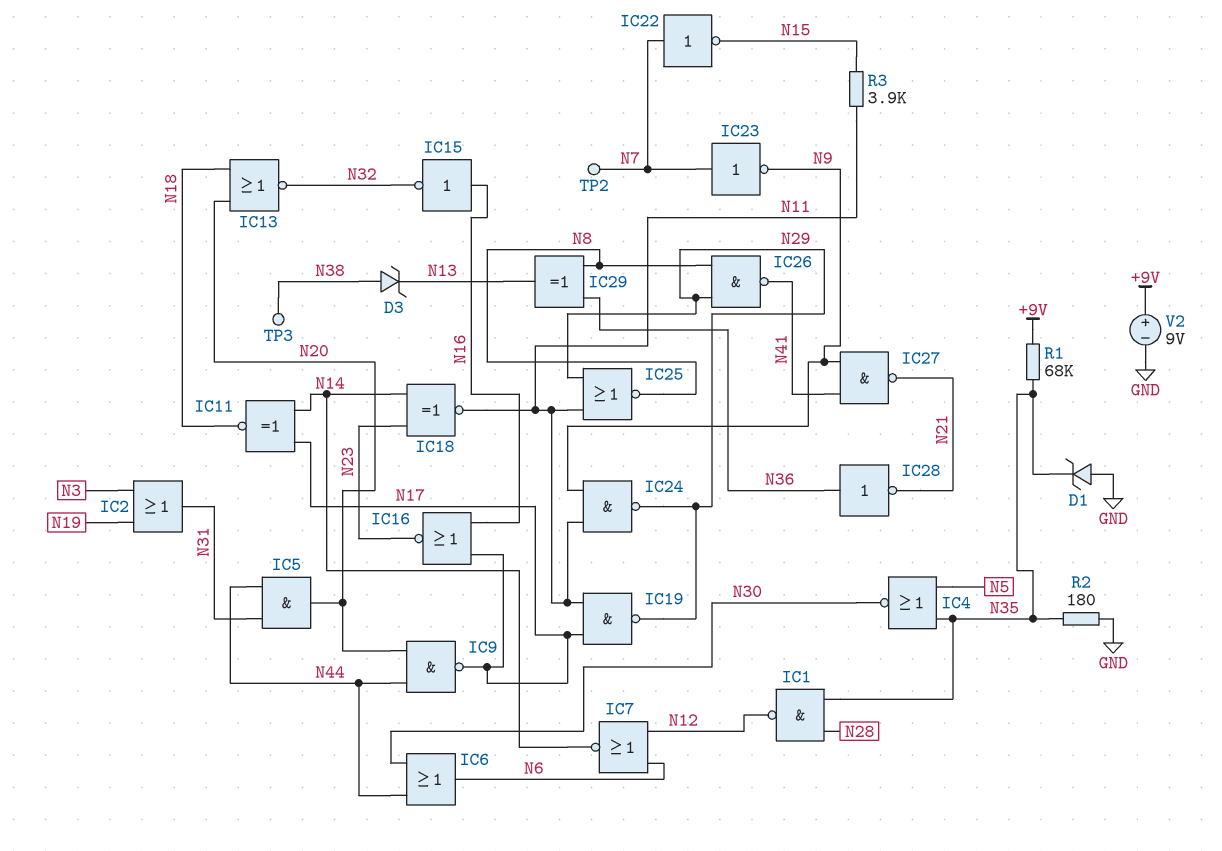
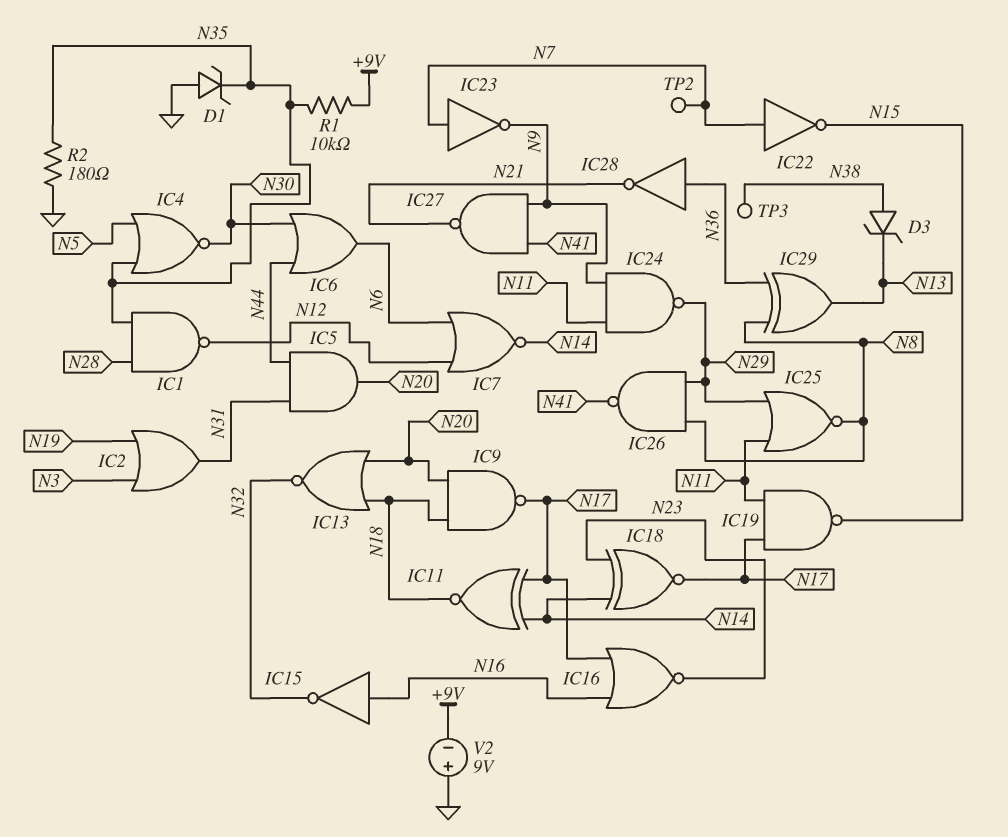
IC9: NAND (in N20, in N44, out N17) -> NAND (in N18, in N20, out N17)
IC18: XNOR (in N14, in N23, out N11) -> XNOR (in N14, in N23, out N17)
IC19: NAND (in N11, in N17, out N29) -> NAND (in N11, in N17, out N15)
R1: 68k (+9V, N35) -> 10k (+9V, N35)
R3: 3.9k (N11, N15) -> none
V2: 9V (plus +9V, minus GND) -> 9V (plus GND, minus +9V)

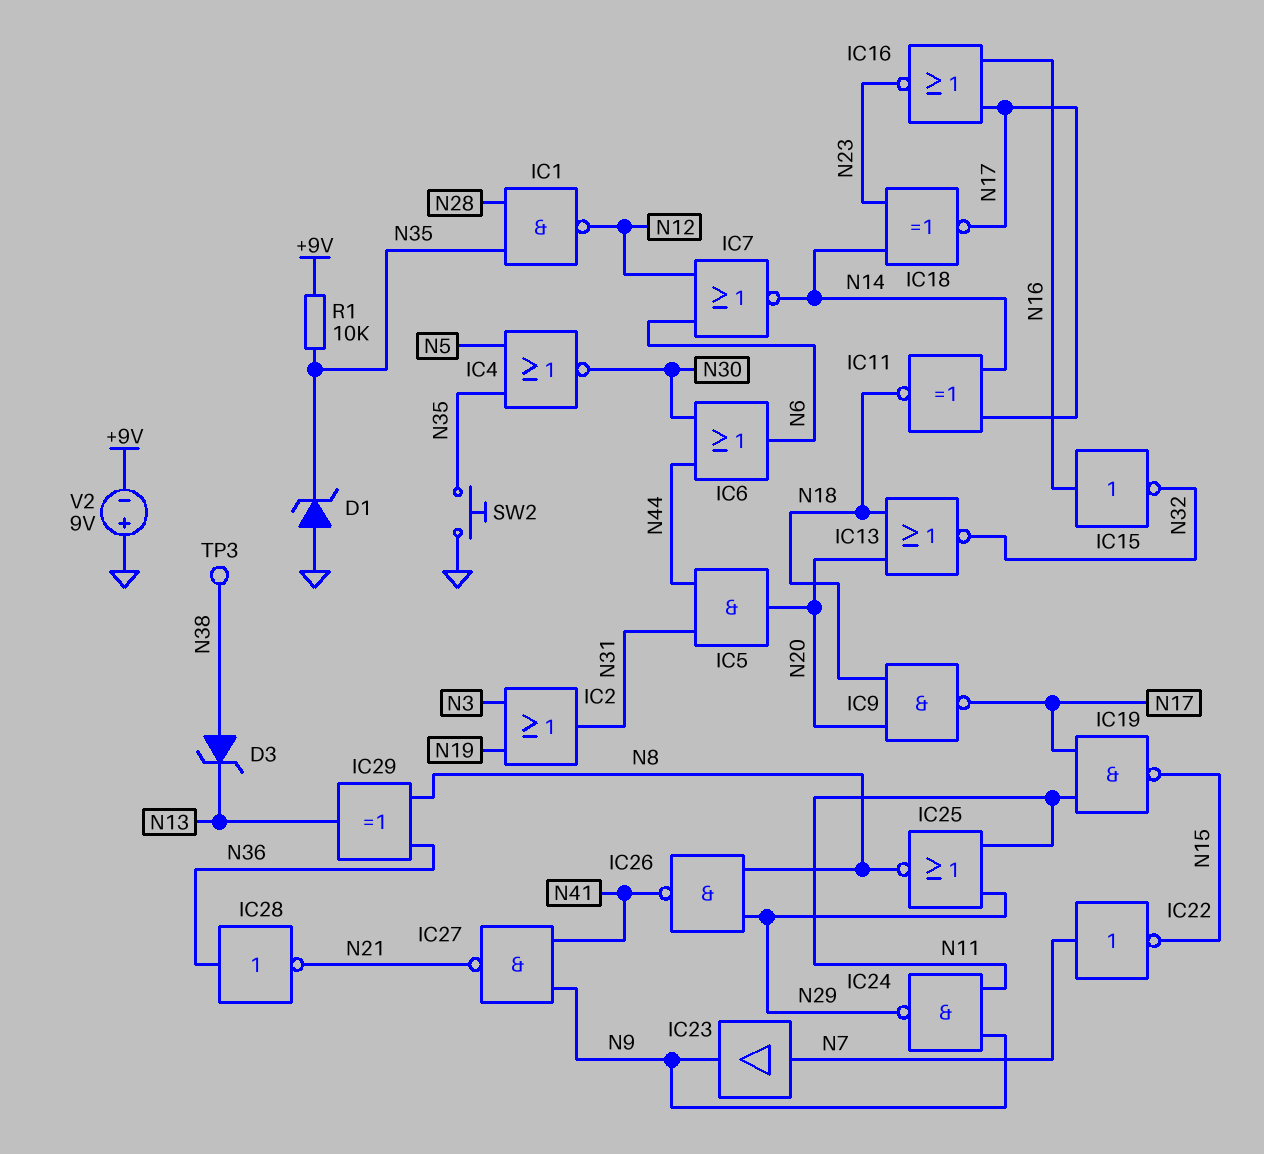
IC23: NOT (in N7, out N9) -> buffer (in N7, out N9)
R2: 180 (GND, N35) -> none
SW2: none -> button (GND, N35)
TP2: test point (N7) -> none

